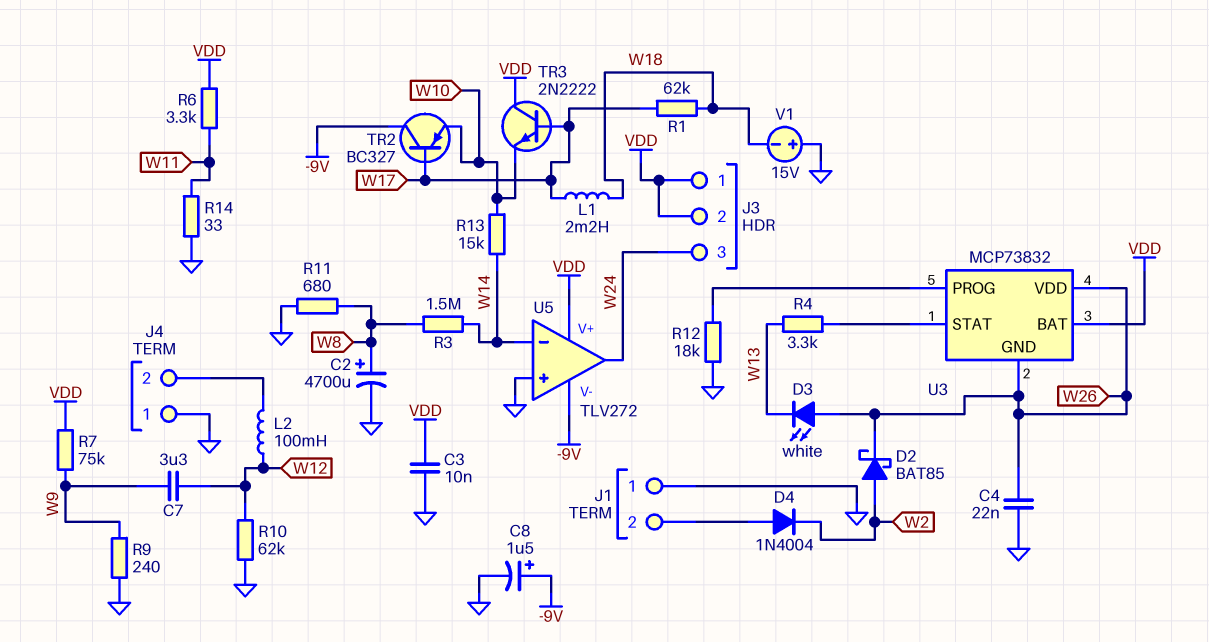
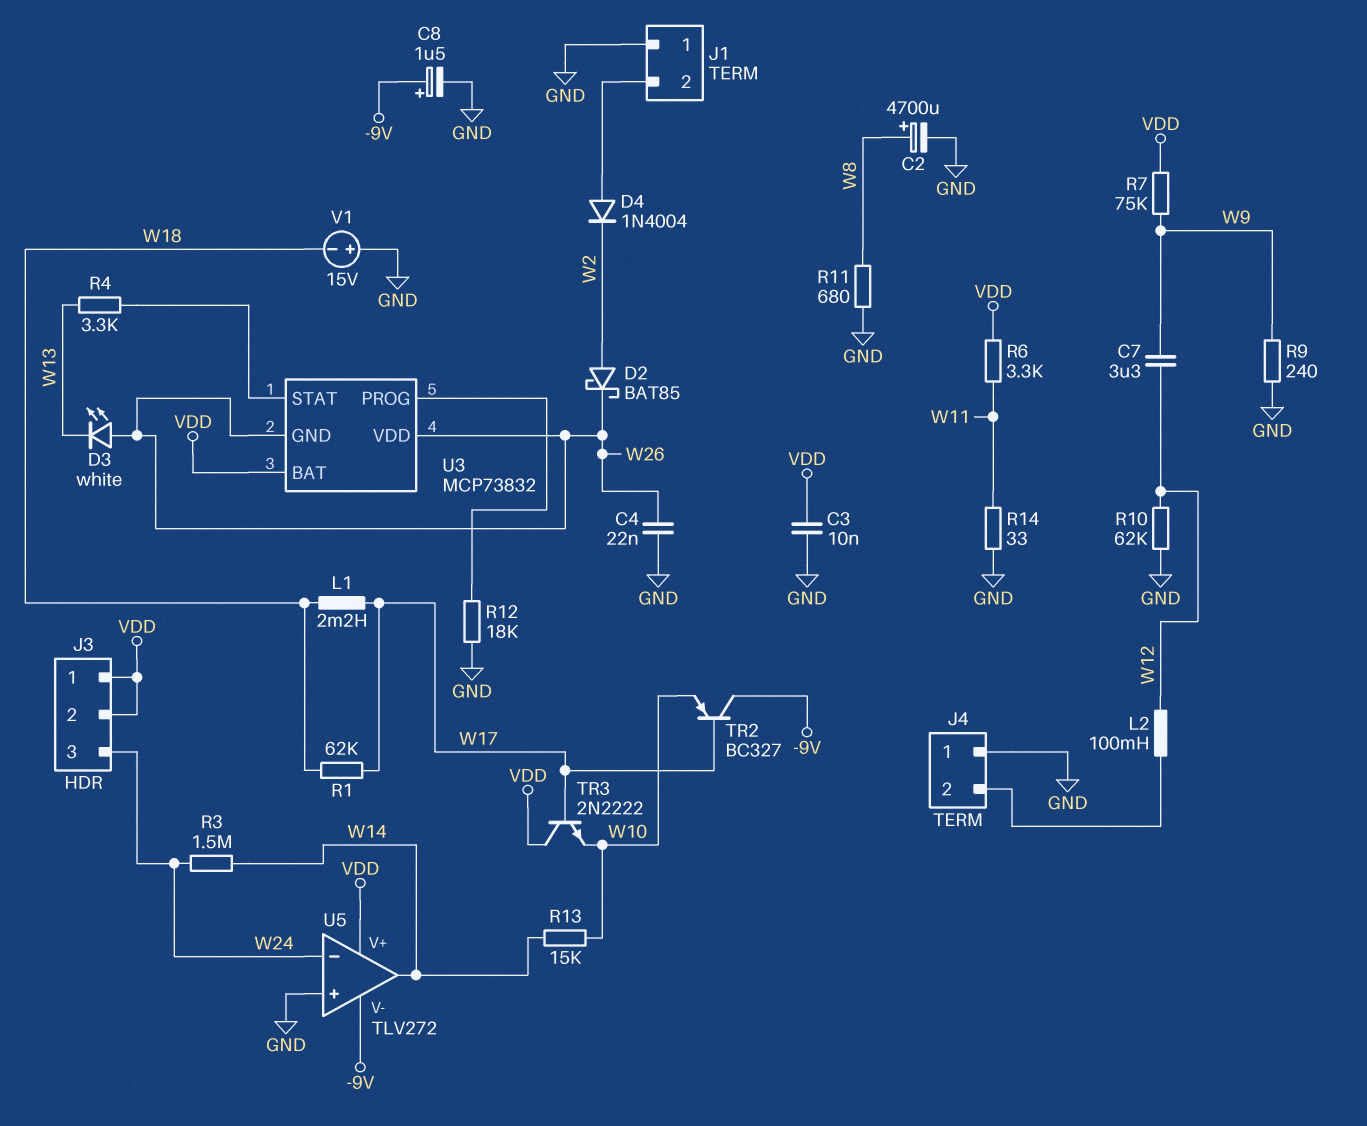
R3: 1.5M (W8, W14) -> 1.5M (W14, W24)
U5 pin in-: W14 -> W24
U5 pin out: W24 -> W14

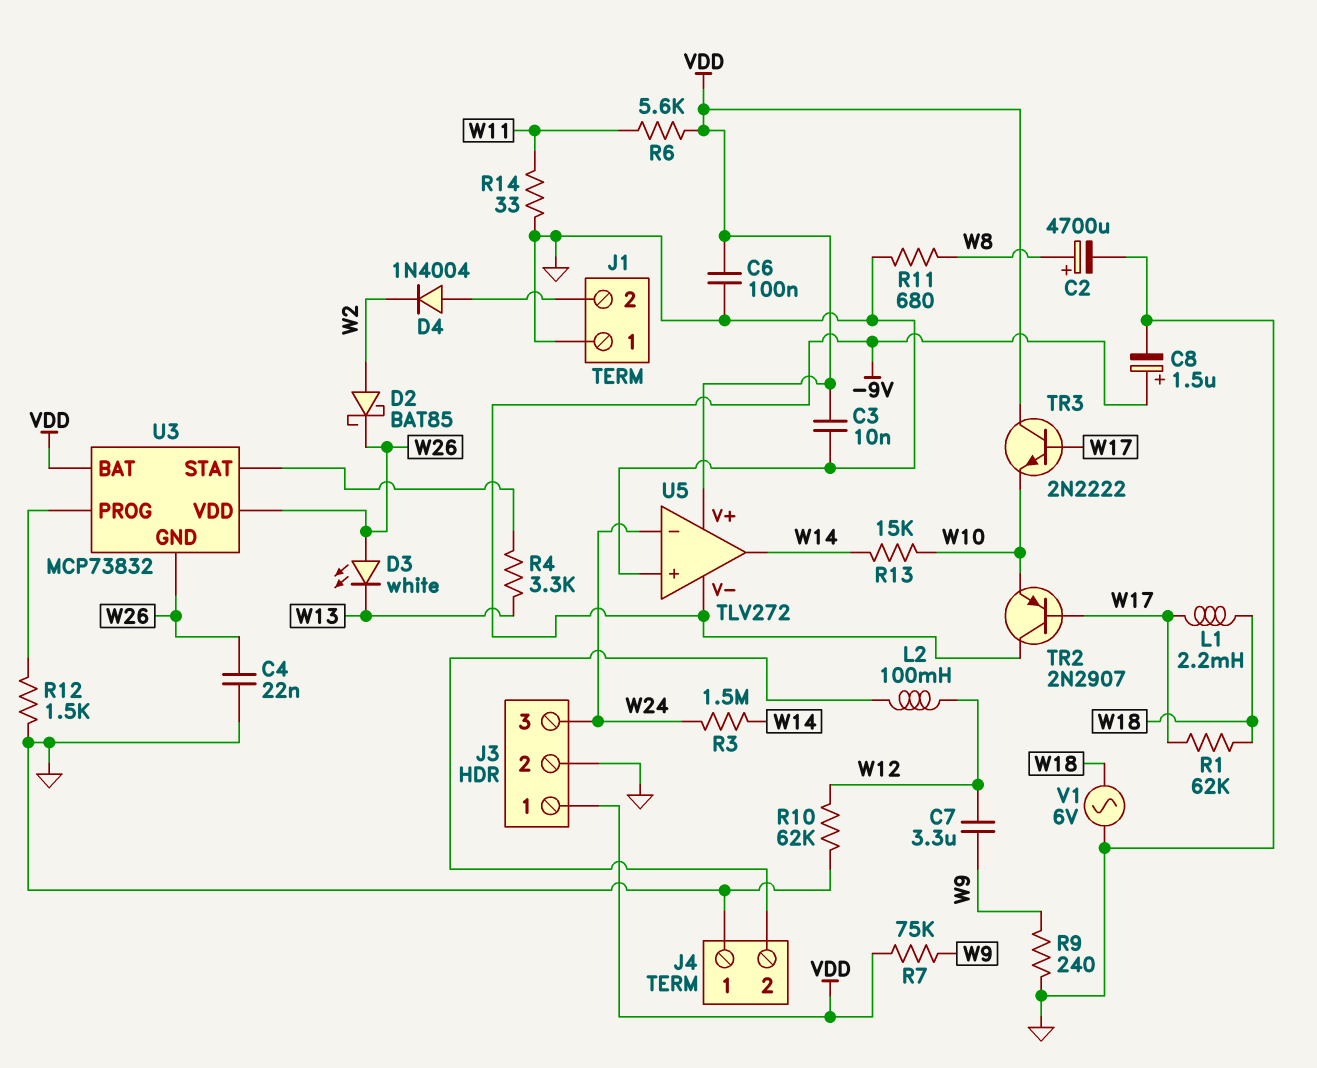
C6: none -> 100nF (GND, VDD)
J3 pin 2: VDD -> GND
R6: 3.3k (VDD, W11) -> 5.6k (VDD, W11)
R12: 18k (GND, U3/PROG) -> 1.5k (GND, U3/PROG)
TR2: PNP BC327 (B W17, C -9V, E W10) -> PNP 2N2907 (B W17, C -9V, E W10)
V1: 15V (plus GND, minus W18) -> AC 6V (GND, W18)

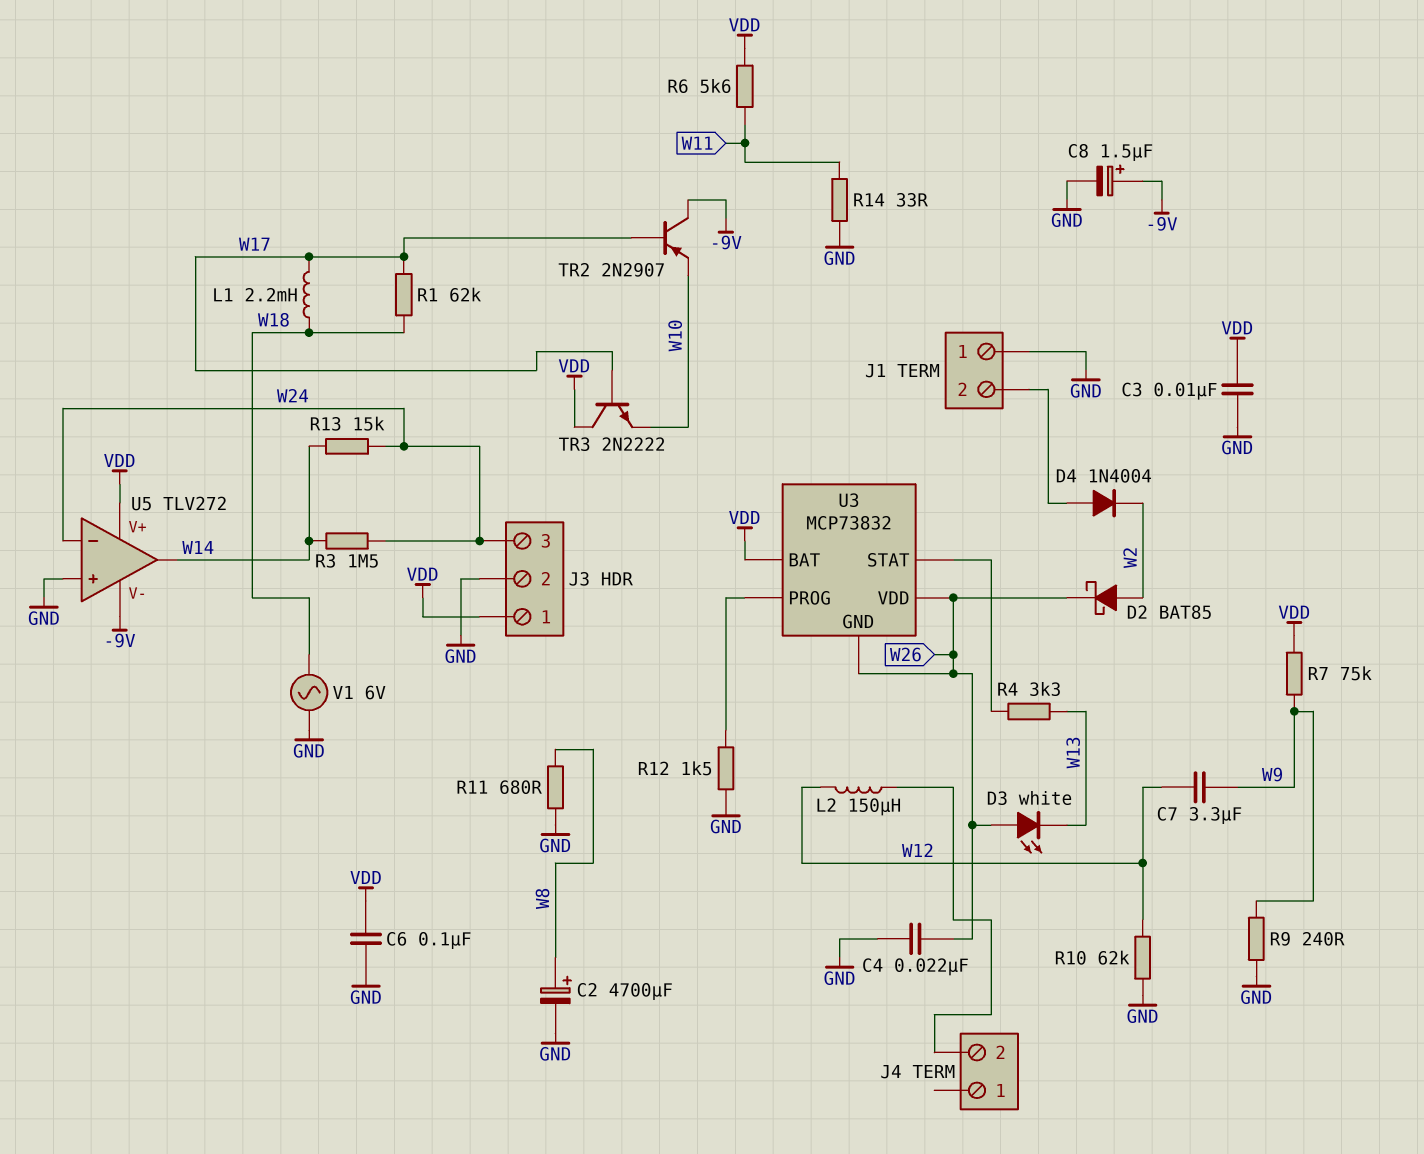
J4 pin 1: GND -> none
L2: 100mH (J4/2, W12) -> 150uH (J4/2, W12)
R13: 15k (W10, W14) -> 15k (W14, W24)

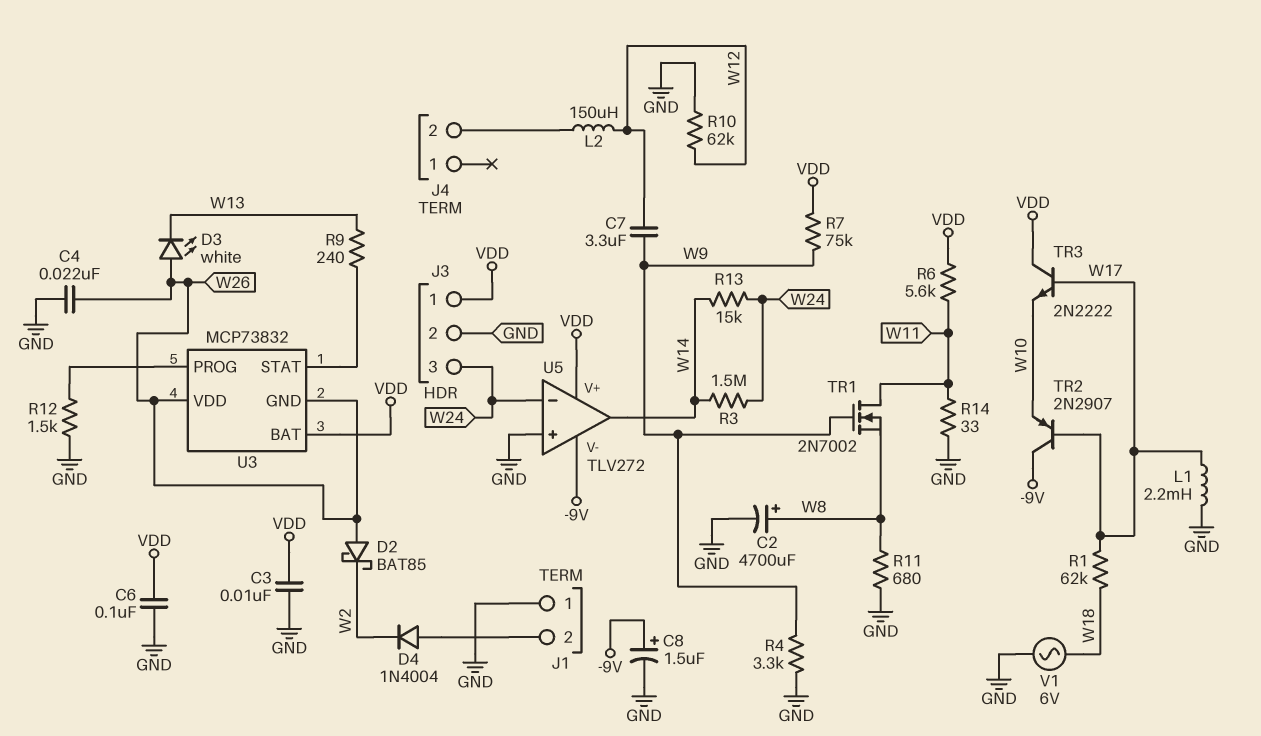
D2: schottky BAT85 (A W2, K W26) -> schottky BAT85 (A W26, K W2)
L1: 2.2mH (W17, W18) -> 2.2mH (GND, W17)
R4: 3.3k (U3/STAT, W13) -> 3.3k (GND, W9)
R9: 240 (GND, W9) -> 240 (U3/STAT, W13)
TR1: none -> NMOS 2N7002 (G W9, D W11, S W8)

